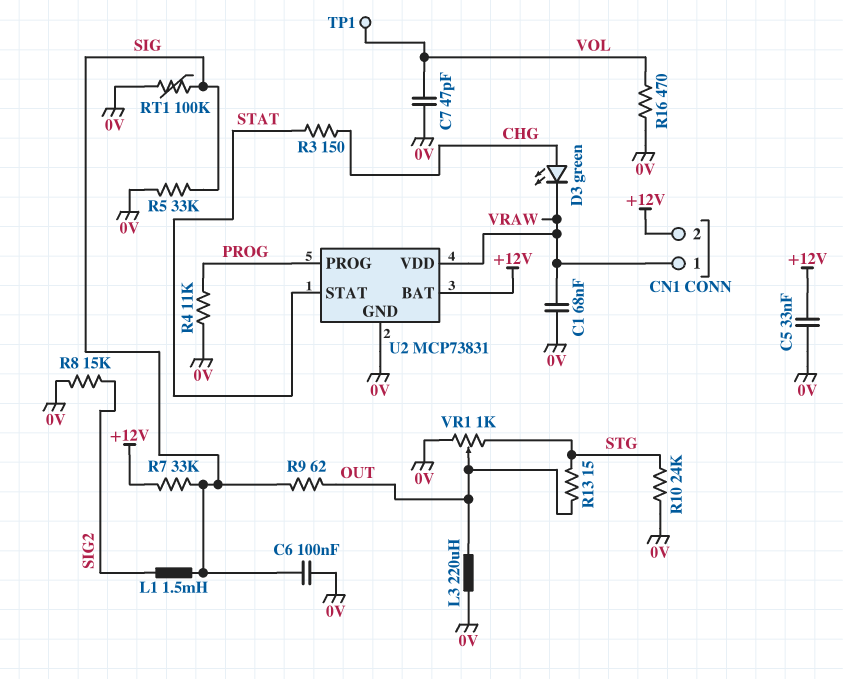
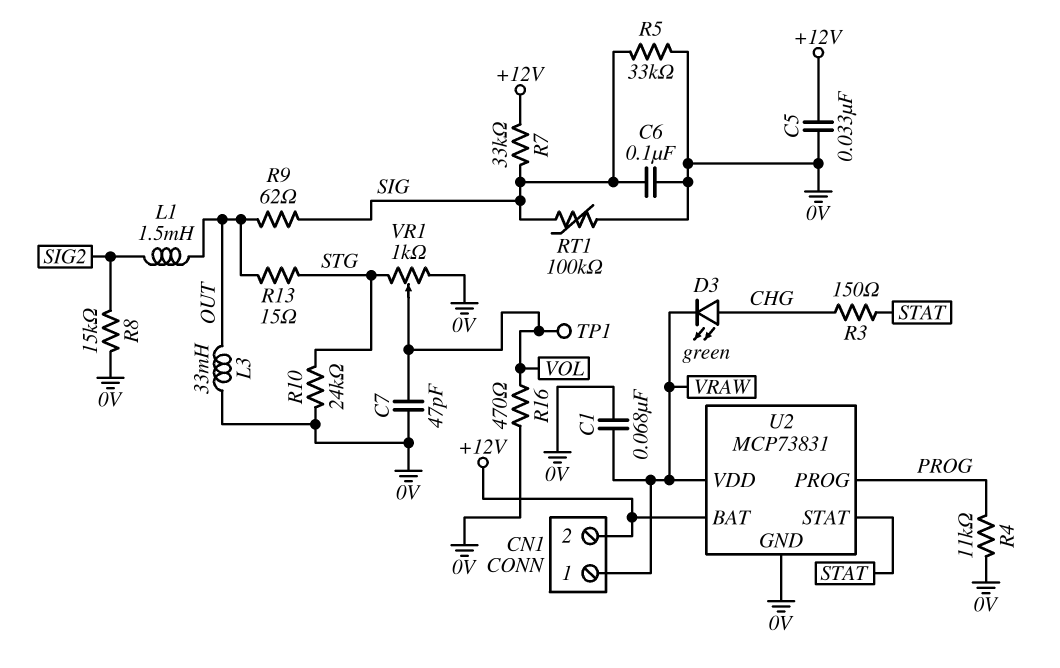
L1: 1.5mH (SIG, SIG2) -> 1.5mH (OUT, SIG2)
L3: 220uH (0V, OUT) -> 33mH (0V, OUT)
VR1: 1k (0V, STG, wiper OUT) -> 1k (0V, STG, wiper VOL)

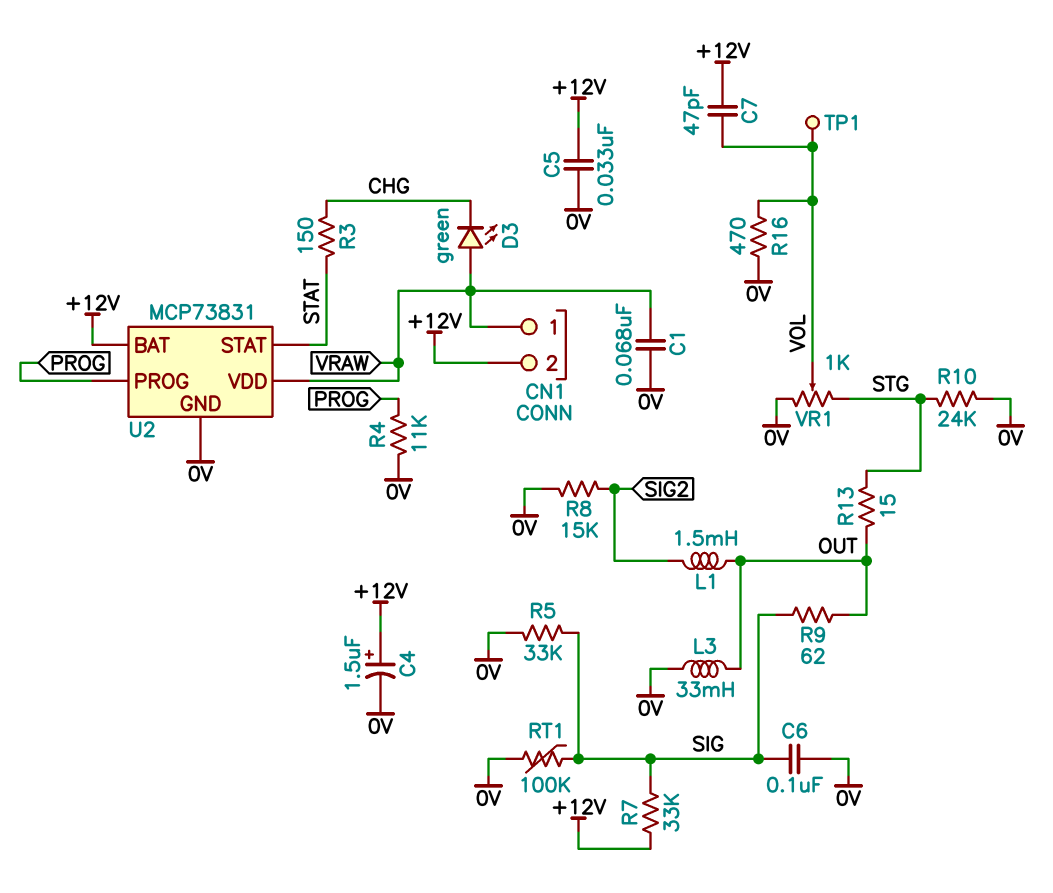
C4: none -> 1.5uF (plus +12V, minus 0V)
C7: 47pF (0V, VOL) -> 47pF (+12V, VOL)
D3: LED green (A CHG, K VRAW) -> LED green (A VRAW, K CHG)

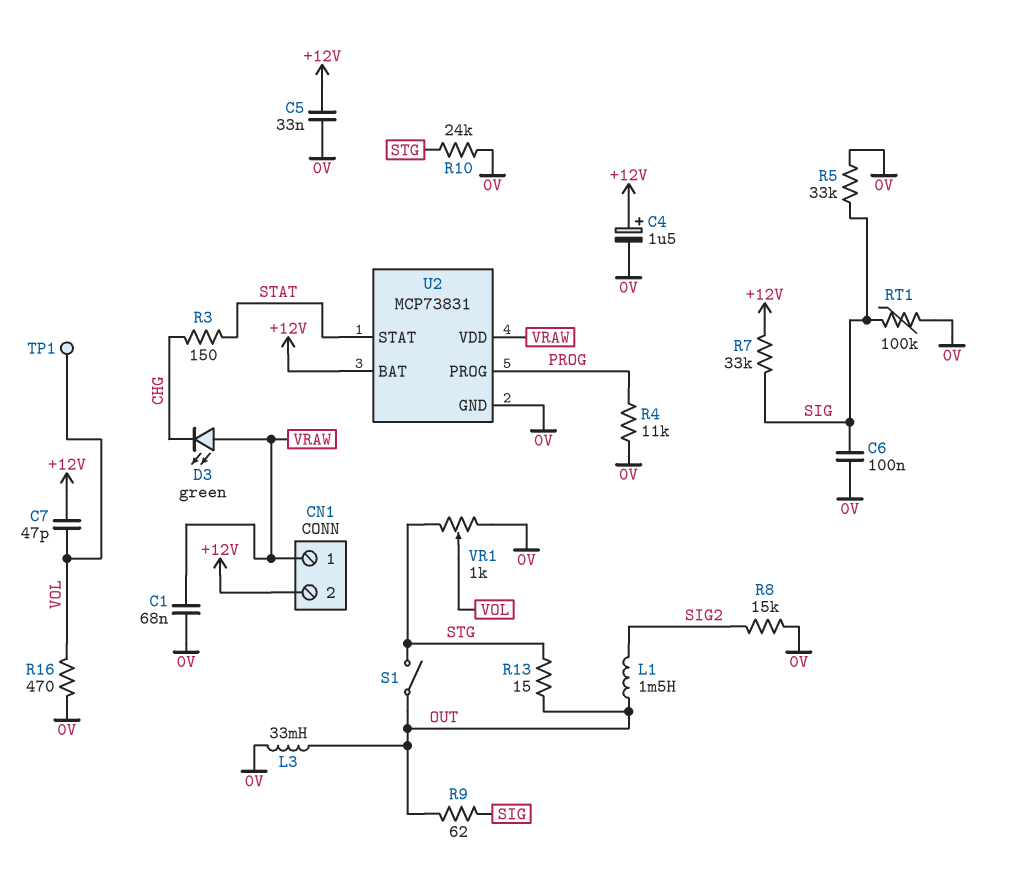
S1: none -> switch (OUT, STG)

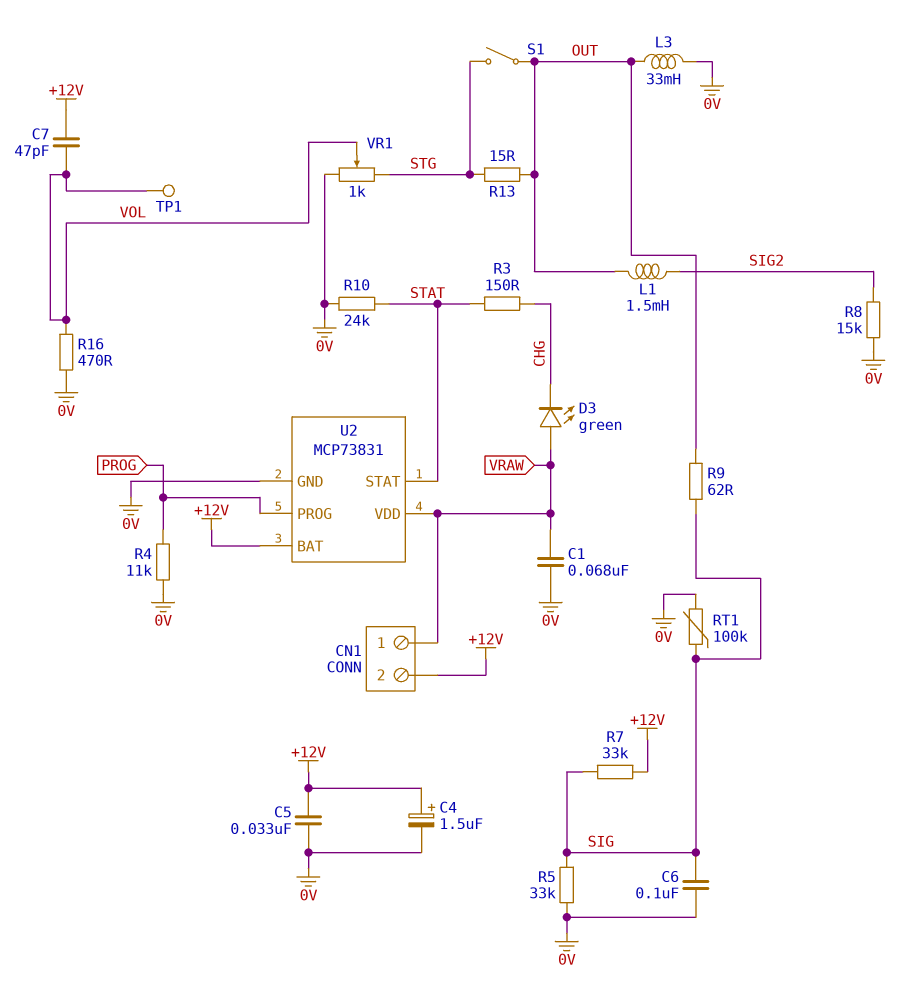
R10: 24k (0V, STG) -> 24k (0V, STAT)

